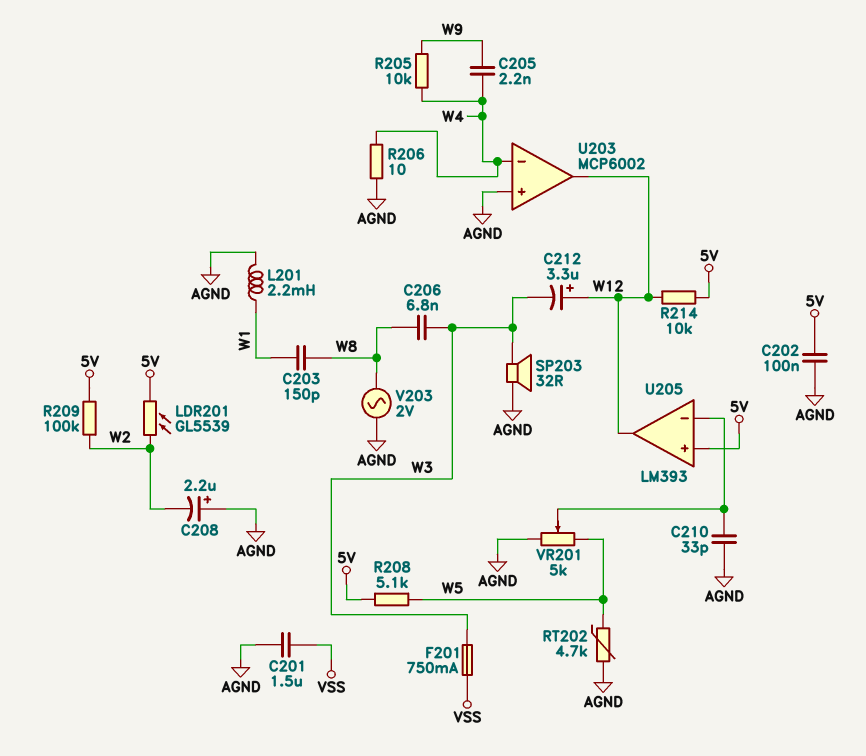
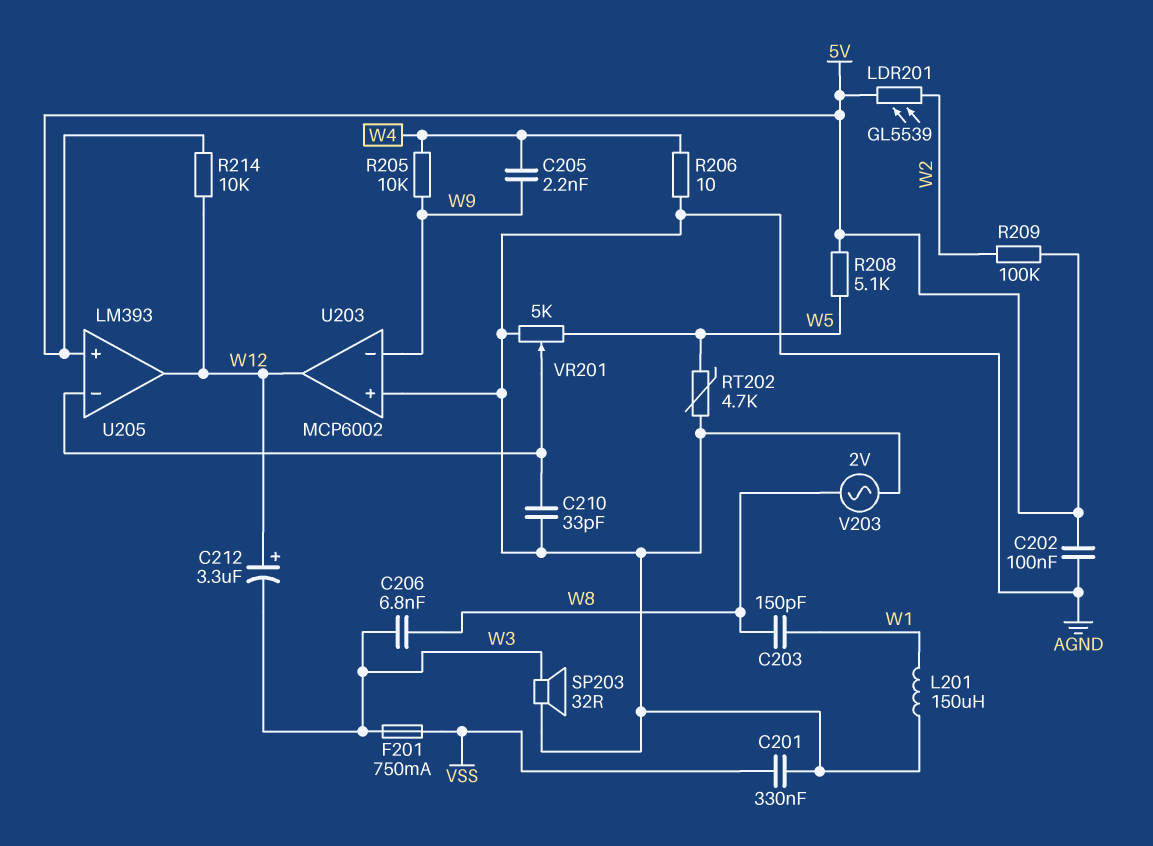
C201: 1.5uF (AGND, VSS) -> 330nF (AGND, VSS)
C208: 2.2uF (plus AGND, minus W2) -> none
L201: 2.2mH (AGND, W1) -> 150uH (AGND, W1)
U203 pin in-: W4 -> W9

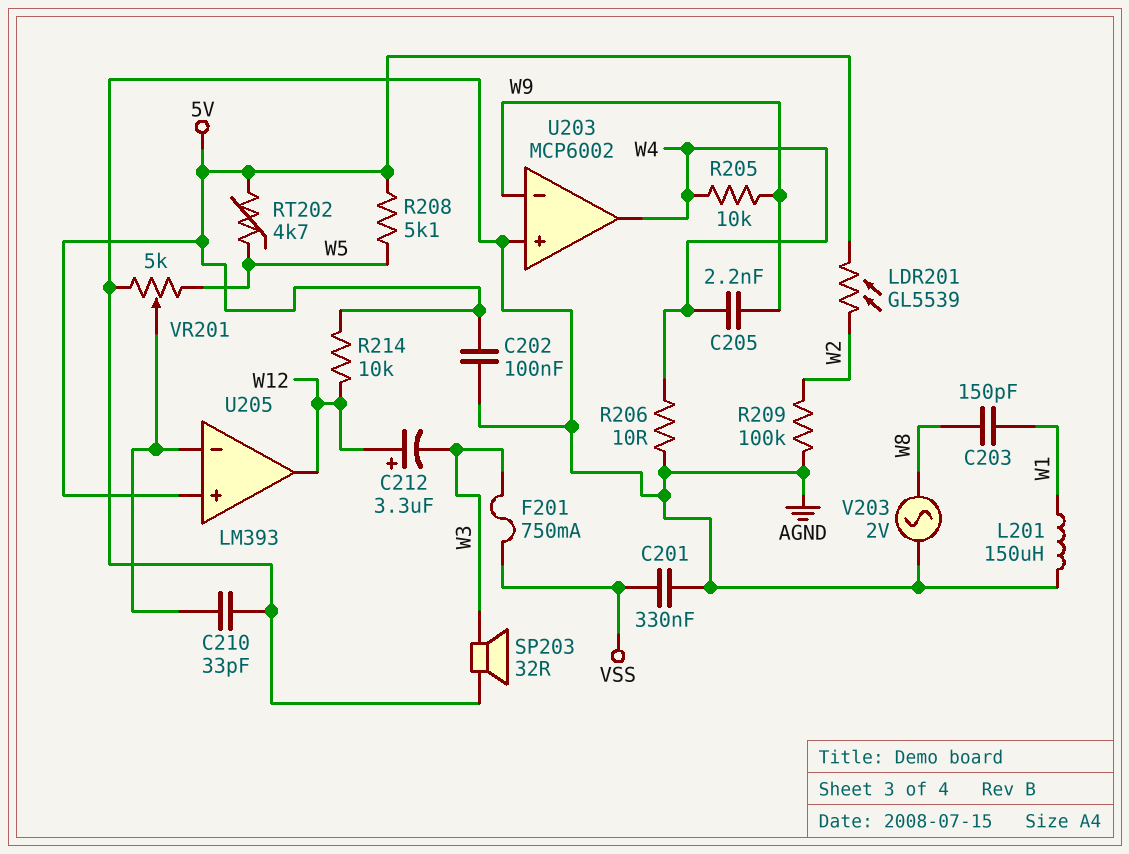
C206: 6.8nF (W3, W8) -> none
R209: 100k (5V, W2) -> 100k (AGND, W2)
RT202: 4.7k (AGND, W5) -> 4.7k (5V, W5)
U203 pin out: W12 -> W4

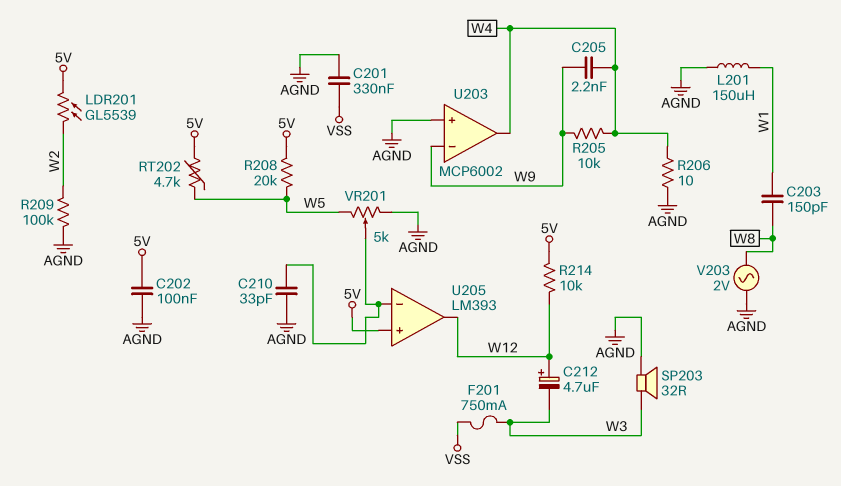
C212: 3.3uF (plus W12, minus W3) -> 4.7uF (plus W12, minus W3)
R208: 5.1k (5V, W5) -> 20k (5V, W5)

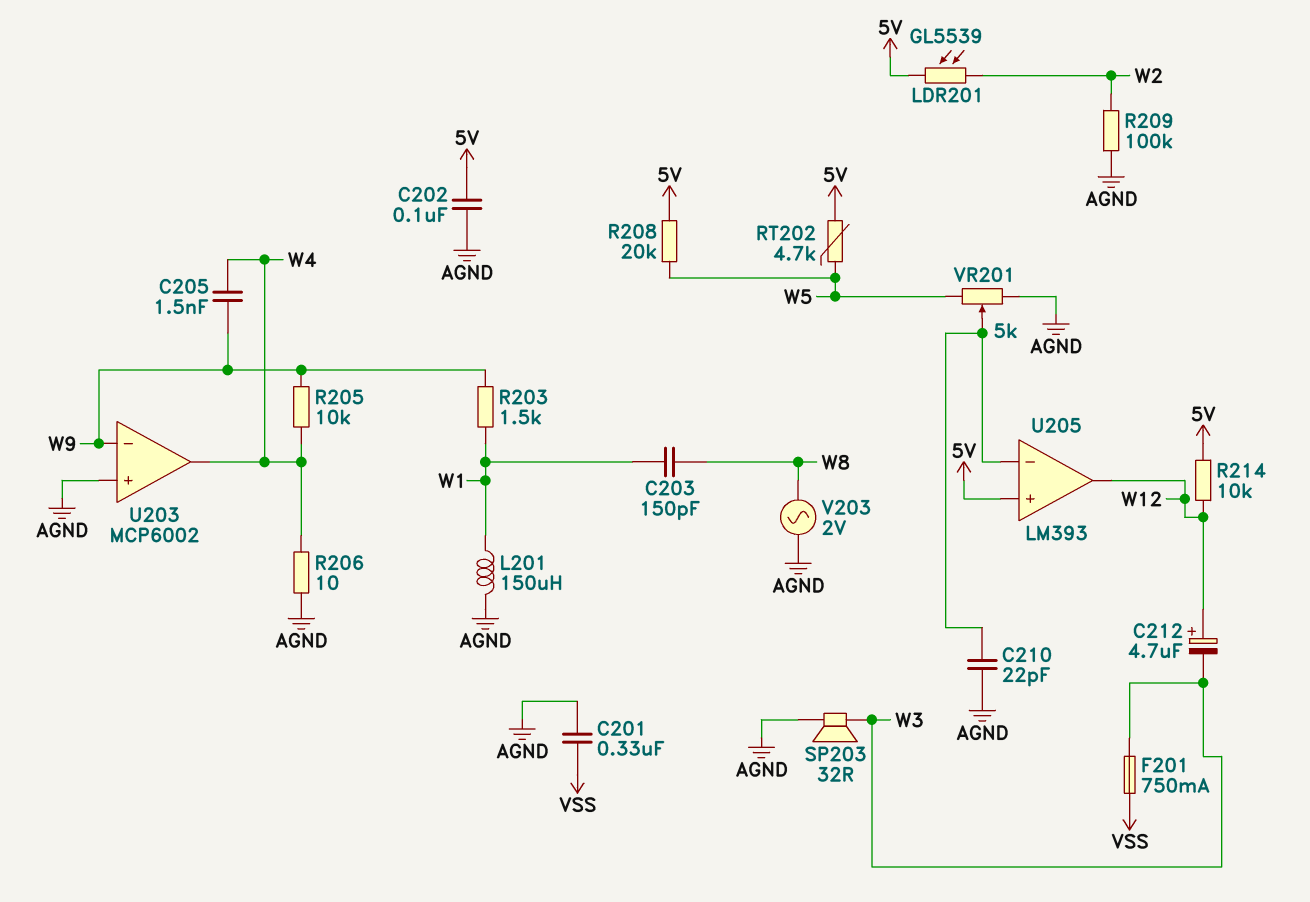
C205: 2.2nF (W4, W9) -> 1.5nF (W4, W9)
C210: 33pF (AGND, U205/in-) -> 22pF (AGND, U205/in-)
R203: none -> 1.5k (W1, W9)

